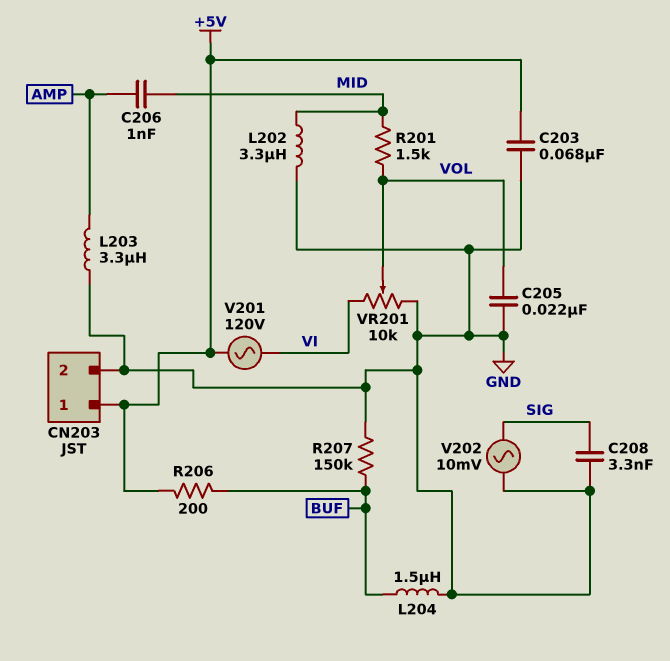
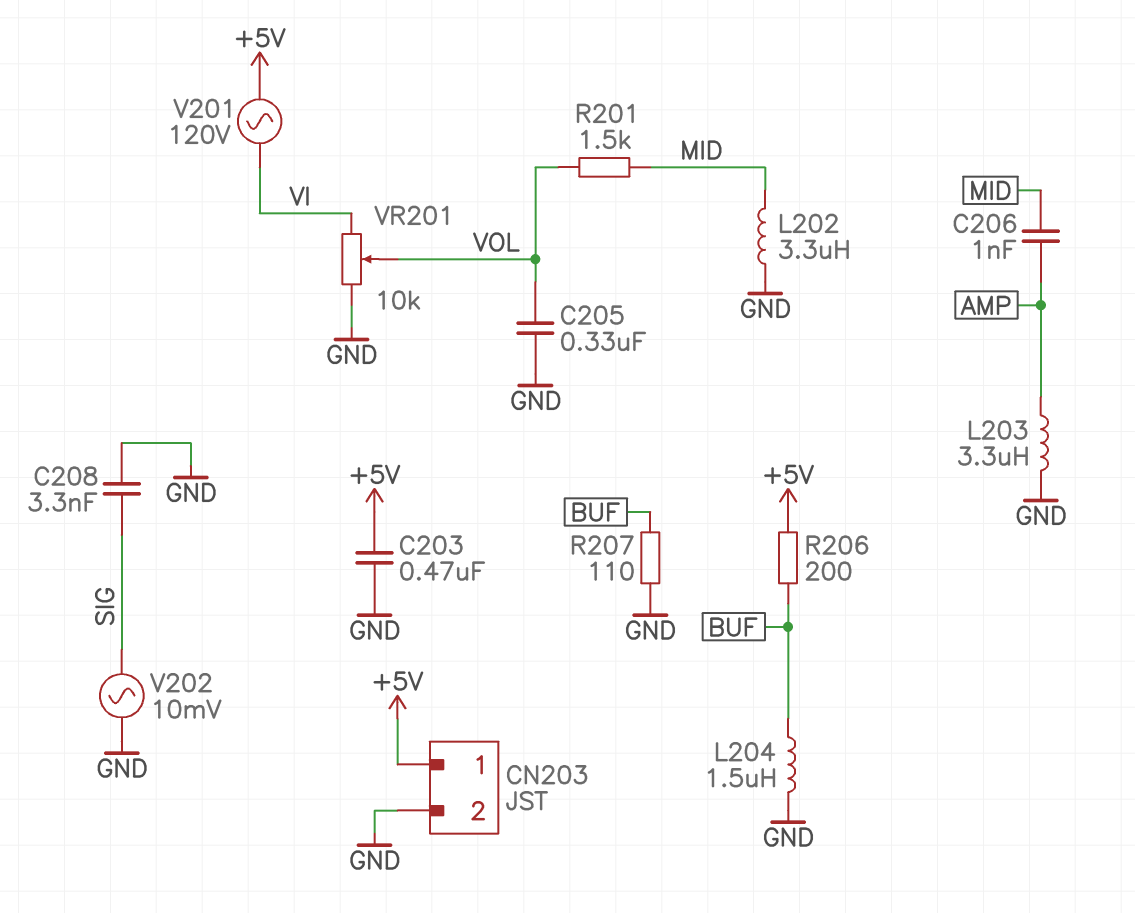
C203: 68nF (+5V, GND) -> 470nF (+5V, GND)
C205: 22nF (GND, VOL) -> 330nF (GND, VOL)
R207: 150k (BUF, GND) -> 110 (BUF, GND)

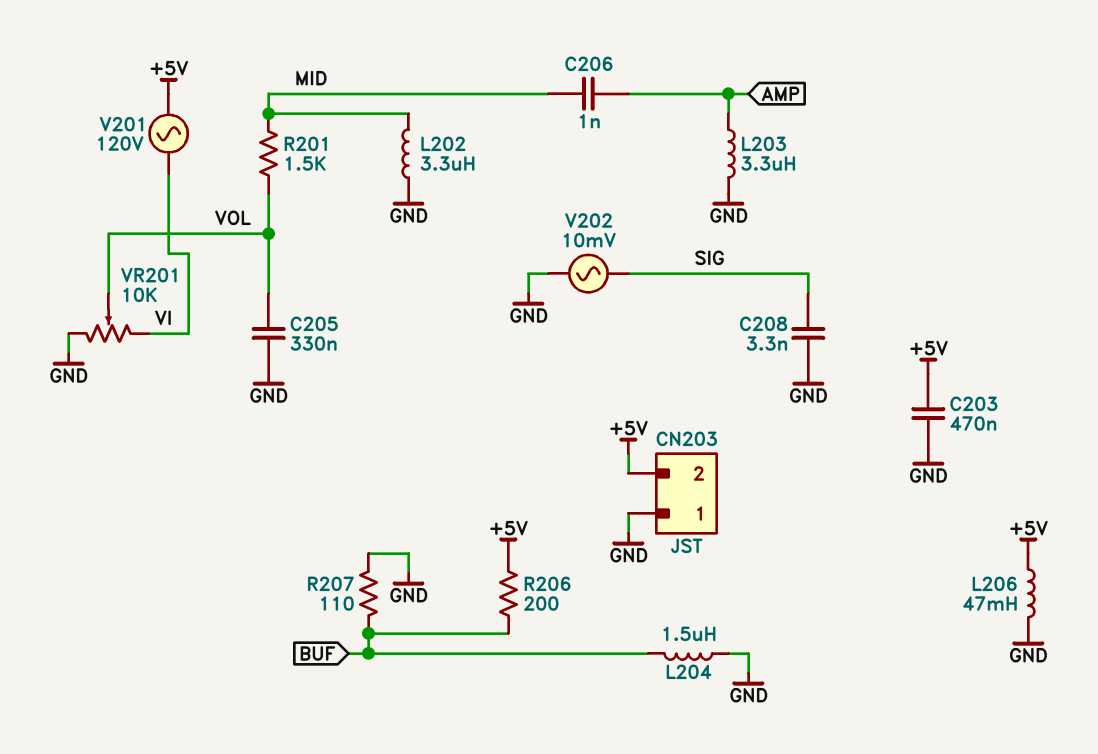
CN203 pin 1: +5V -> GND
CN203 pin 2: GND -> +5V
L206: none -> 47mH (+5V, GND)

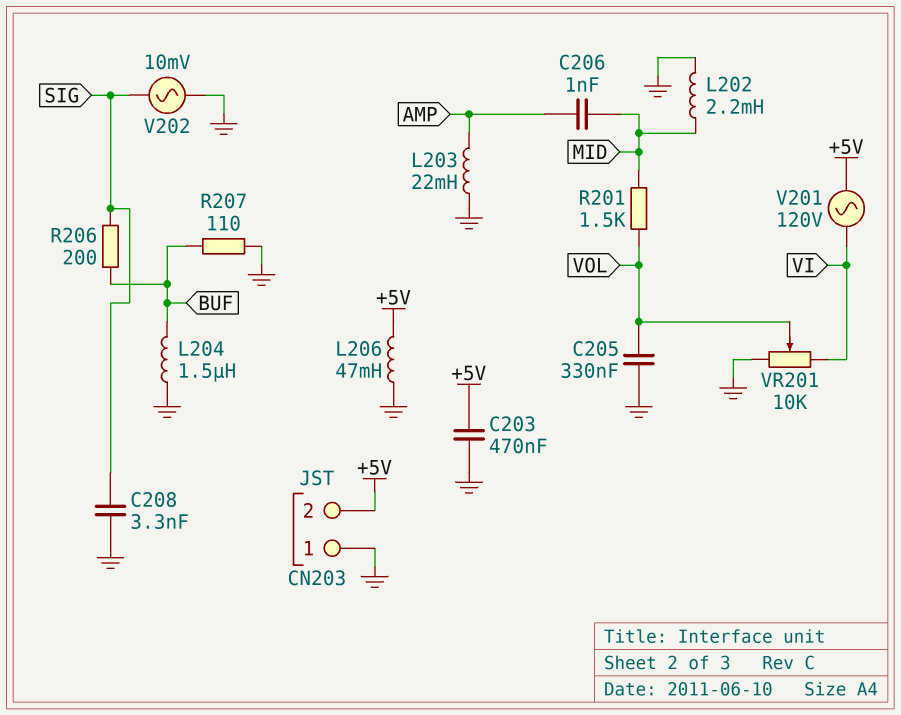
L202: 3.3uH (GND, MID) -> 2.2mH (GND, MID)
L203: 3.3uH (AMP, GND) -> 22mH (AMP, GND)
R206: 200 (+5V, BUF) -> 200 (BUF, SIG)

